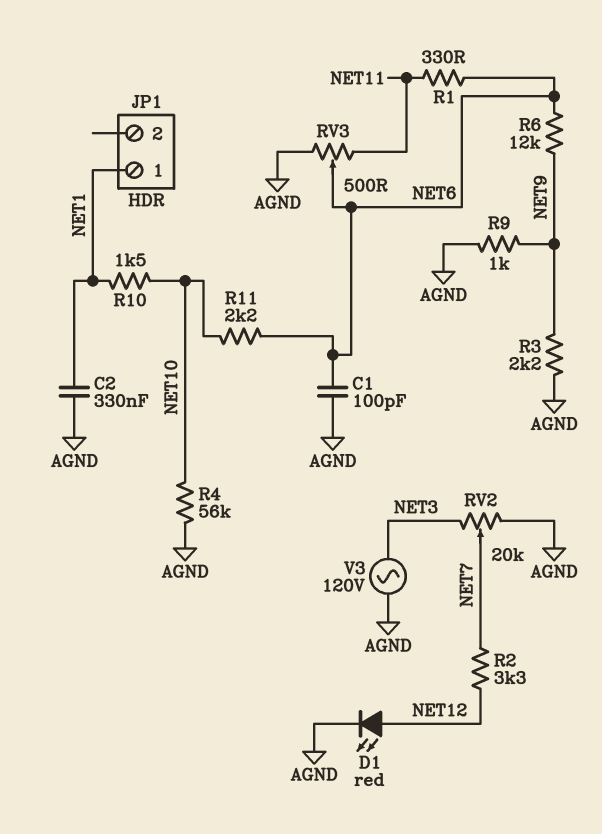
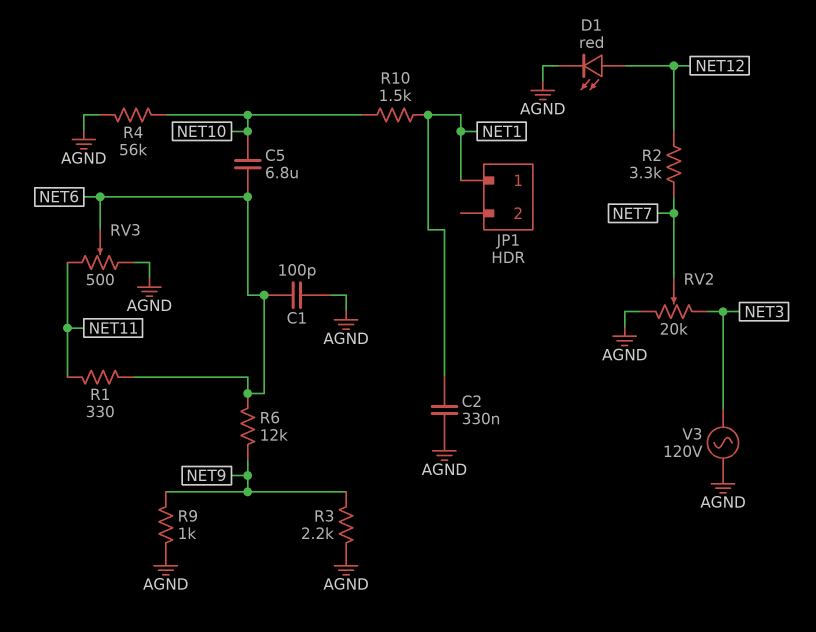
C5: none -> 6.8uF (NET6, NET10)
R11: 2.2k (NET6, NET10) -> none

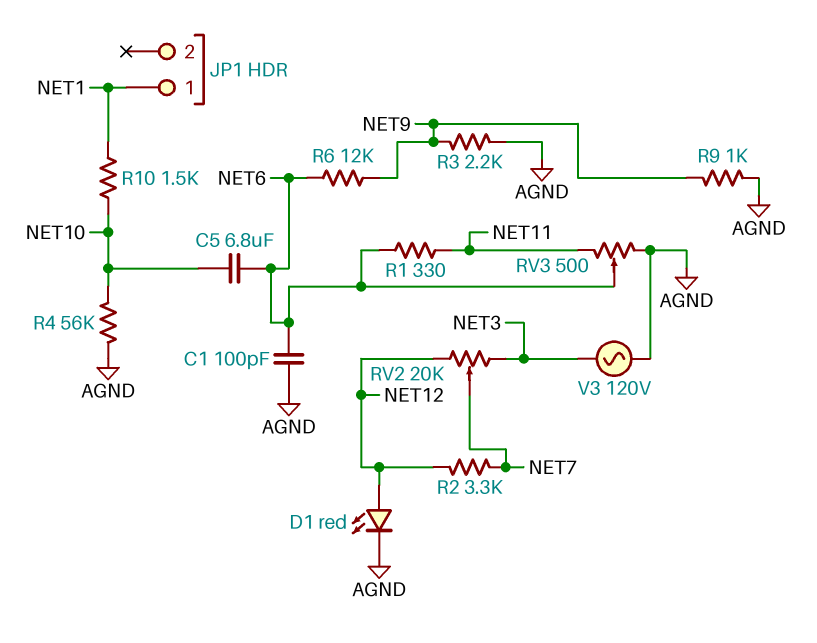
C2: 330nF (AGND, NET1) -> none
RV2: 20k (AGND, NET3, wiper NET7) -> 20k (NET3, NET12, wiper NET7)

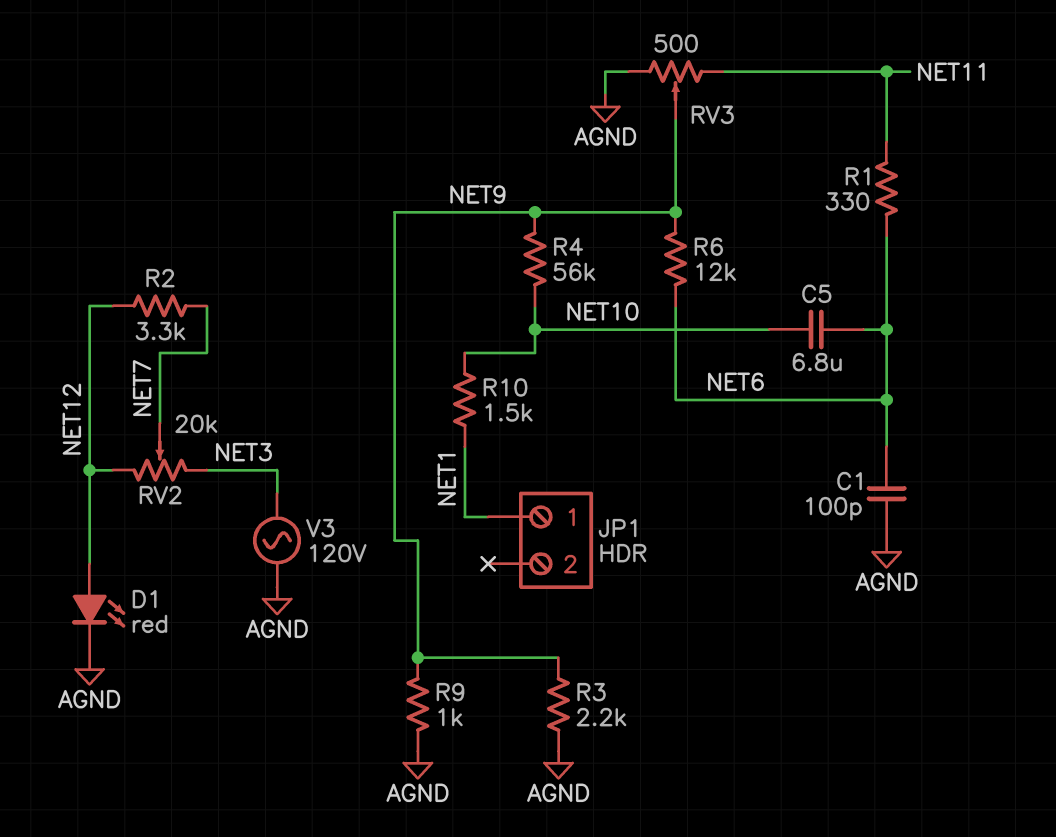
R4: 56k (AGND, NET10) -> 56k (NET9, NET10)
RV3: 500 (AGND, NET11, wiper NET6) -> 500 (AGND, NET11, wiper NET9)

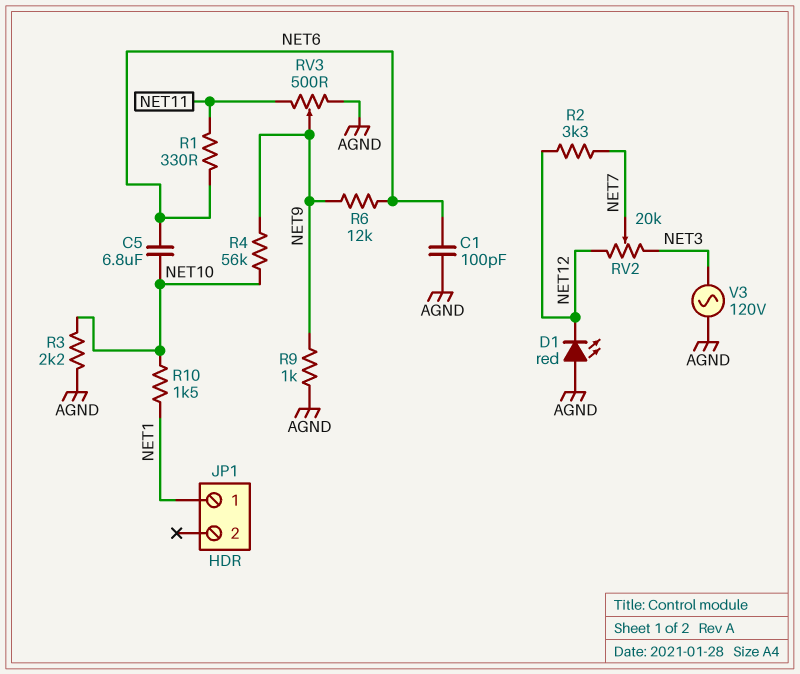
D1: LED red (A NET12, K AGND) -> LED red (A AGND, K NET12)
R3: 2.2k (AGND, NET9) -> 2.2k (AGND, NET10)

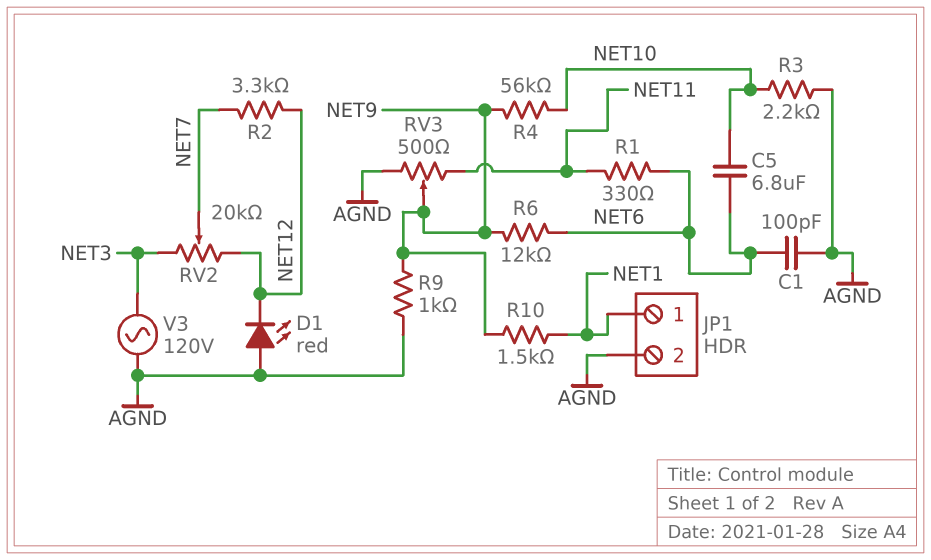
JP1 pin 2: none -> AGND
R10: 1.5k (NET1, NET10) -> 1.5k (NET1, NET9)

